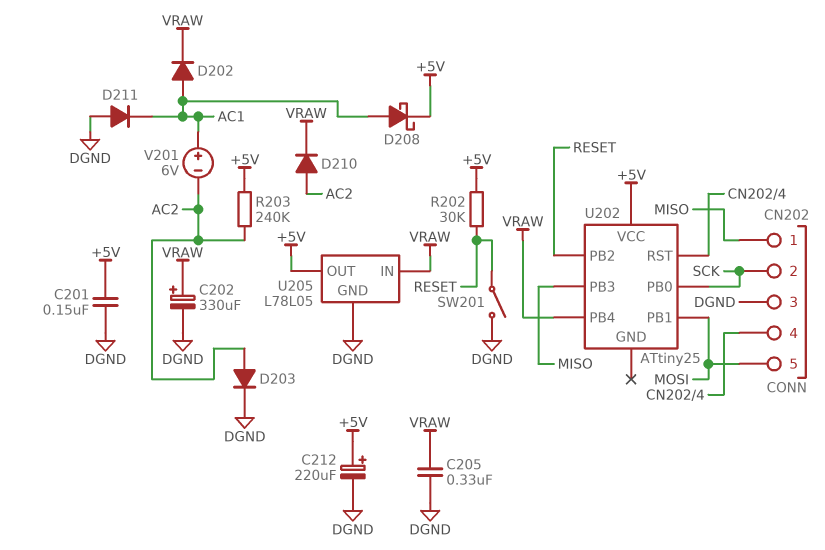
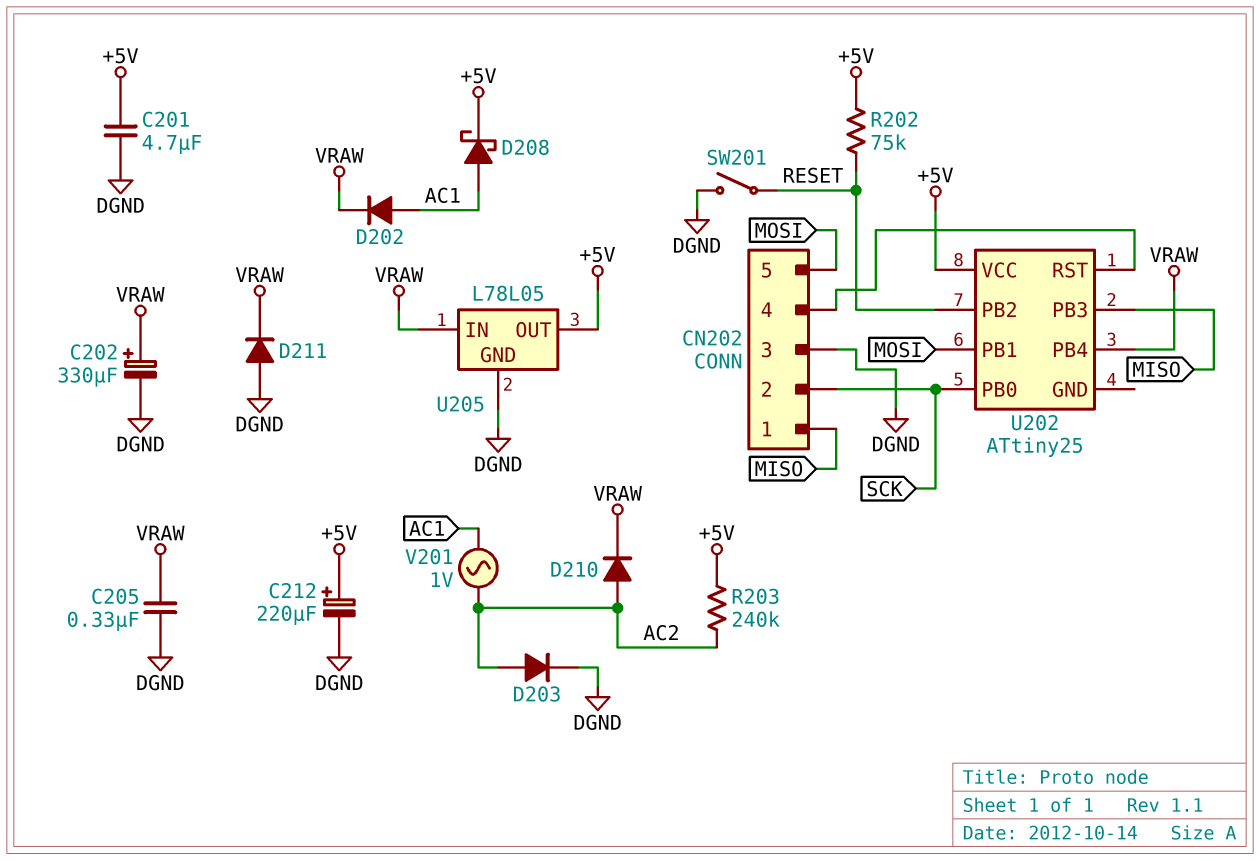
C201: 150nF (+5V, DGND) -> 4.7uF (+5V, DGND)
D211: diode (A DGND, K AC1) -> diode (A DGND, K VRAW)
R202: 30k (+5V, RESET) -> 75k (+5V, RESET)
V201: 6V (plus AC1, minus AC2) -> AC 1V (AC1, AC2)

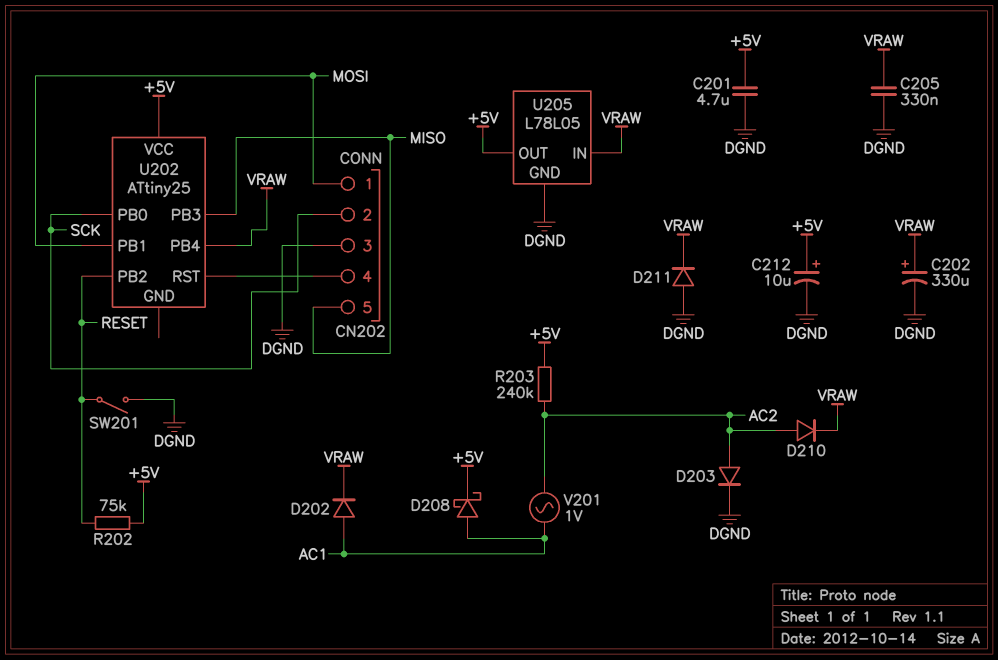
C212: 220uF (plus +5V, minus DGND) -> 10uF (plus +5V, minus DGND)
CN202 pin 1: MISO -> MOSI
CN202 pin 5: MOSI -> MISO

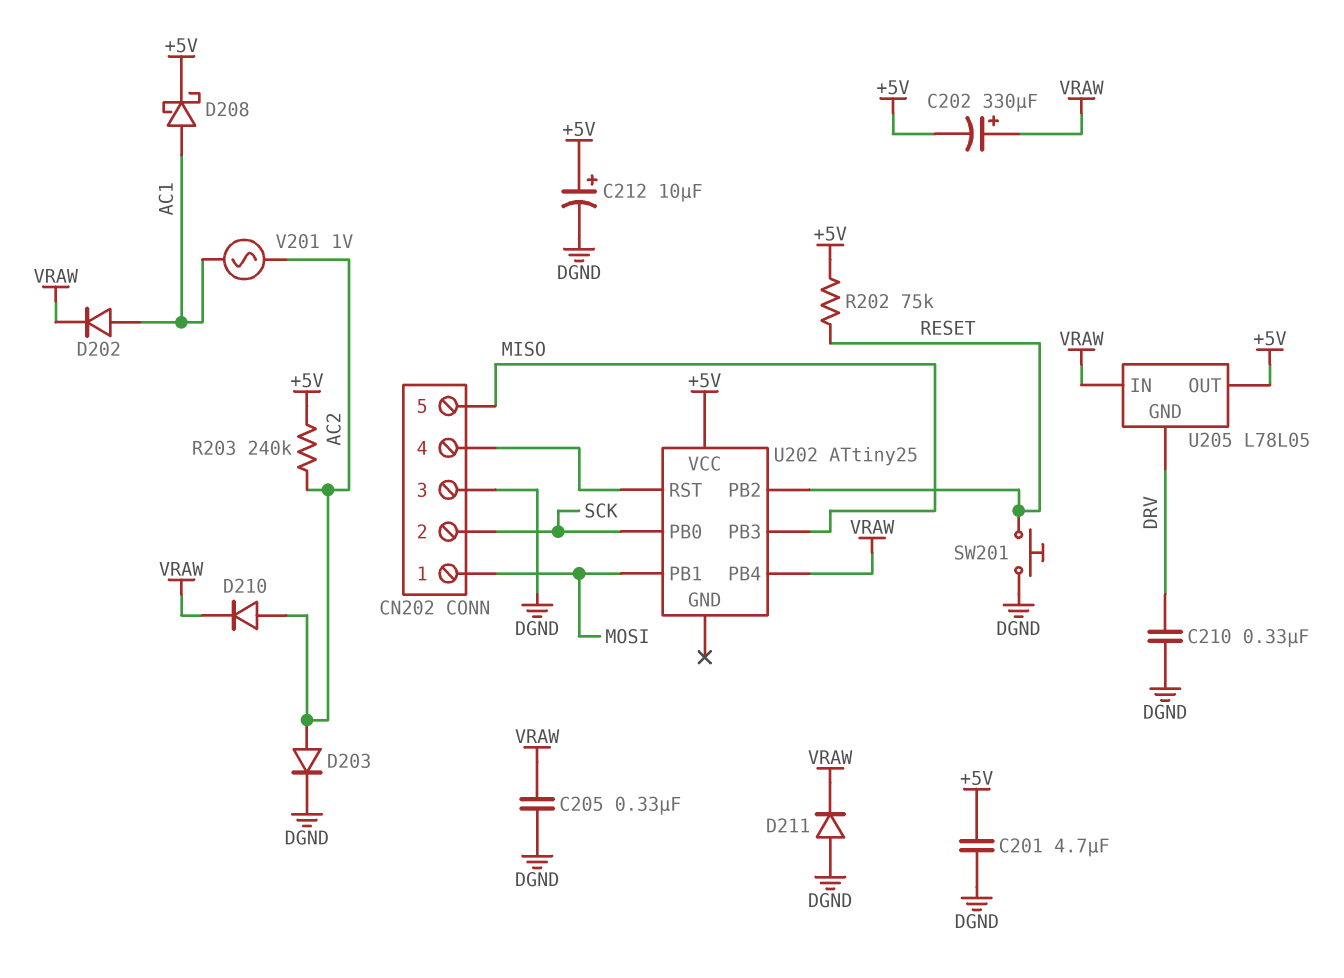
C202: 330uF (plus VRAW, minus DGND) -> 330uF (plus VRAW, minus +5V)
C210: none -> 330nF (DGND, DRV)
SW201: switch (DGND, RESET) -> button (DGND, RESET)
U205 pin GND: DGND -> DRV

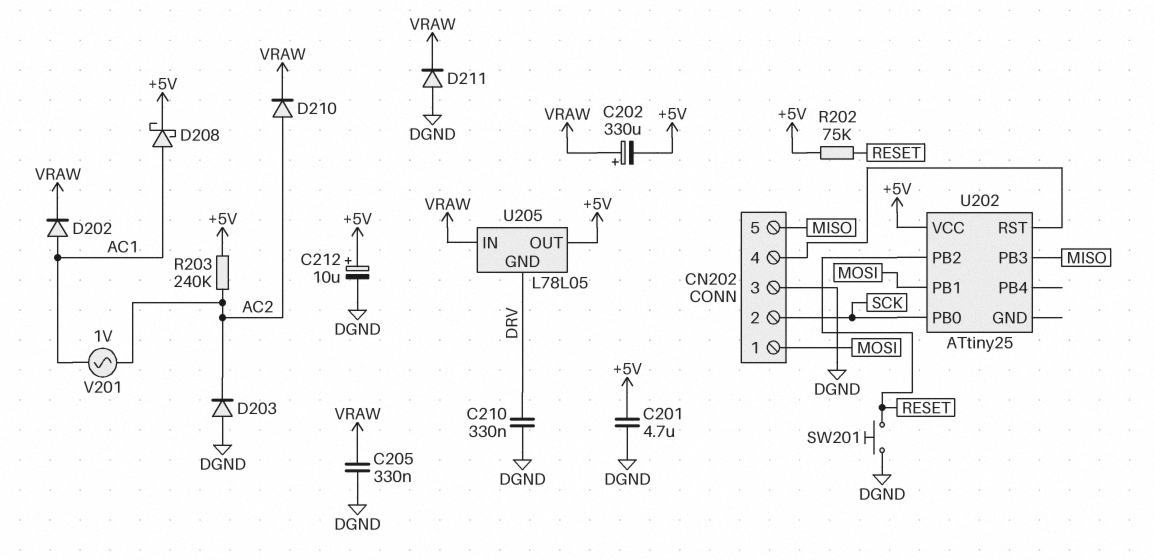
D203: diode (A AC2, K DGND) -> diode (A DGND, K AC2)
U202 pin PB4: VRAW -> none

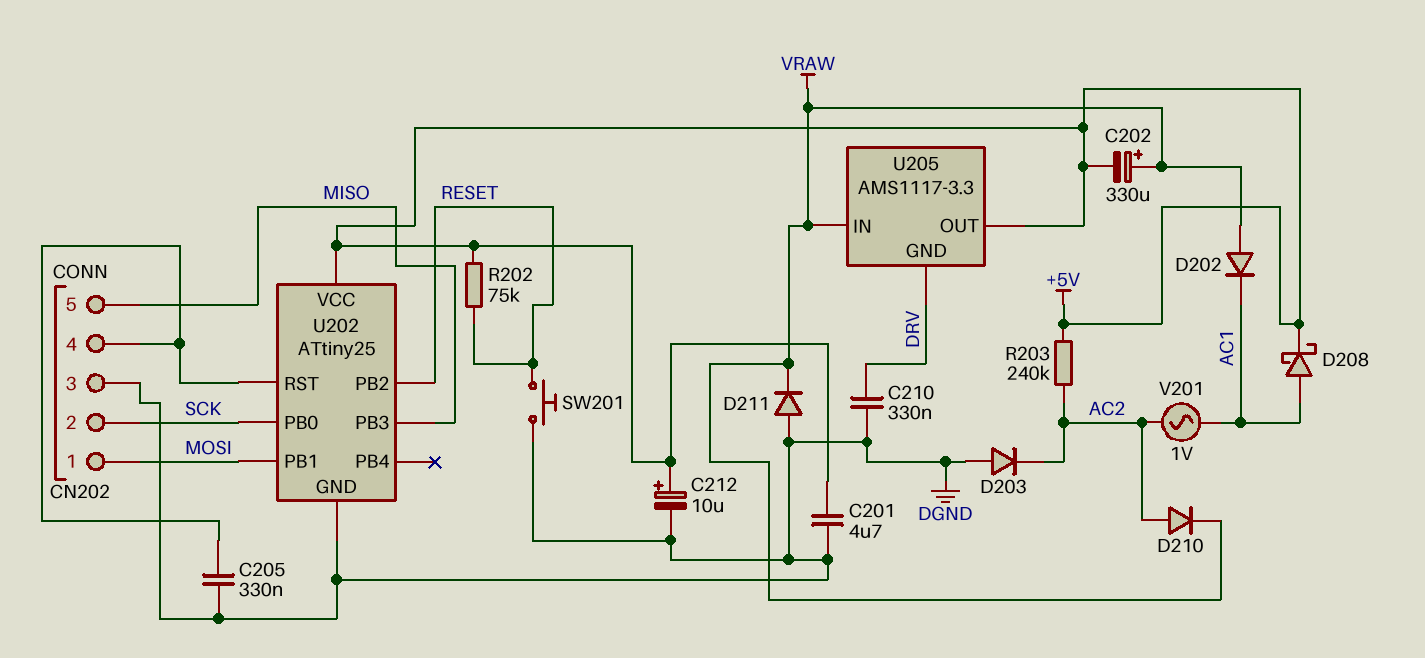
C205: 330nF (DGND, VRAW) -> 330nF (CN202/4, DGND)
D202: diode (A AC1, K VRAW) -> diode (A VRAW, K AC1)
U202 pin GND: none -> DGND
U205: L78L05 -> AMS1117-3.3

